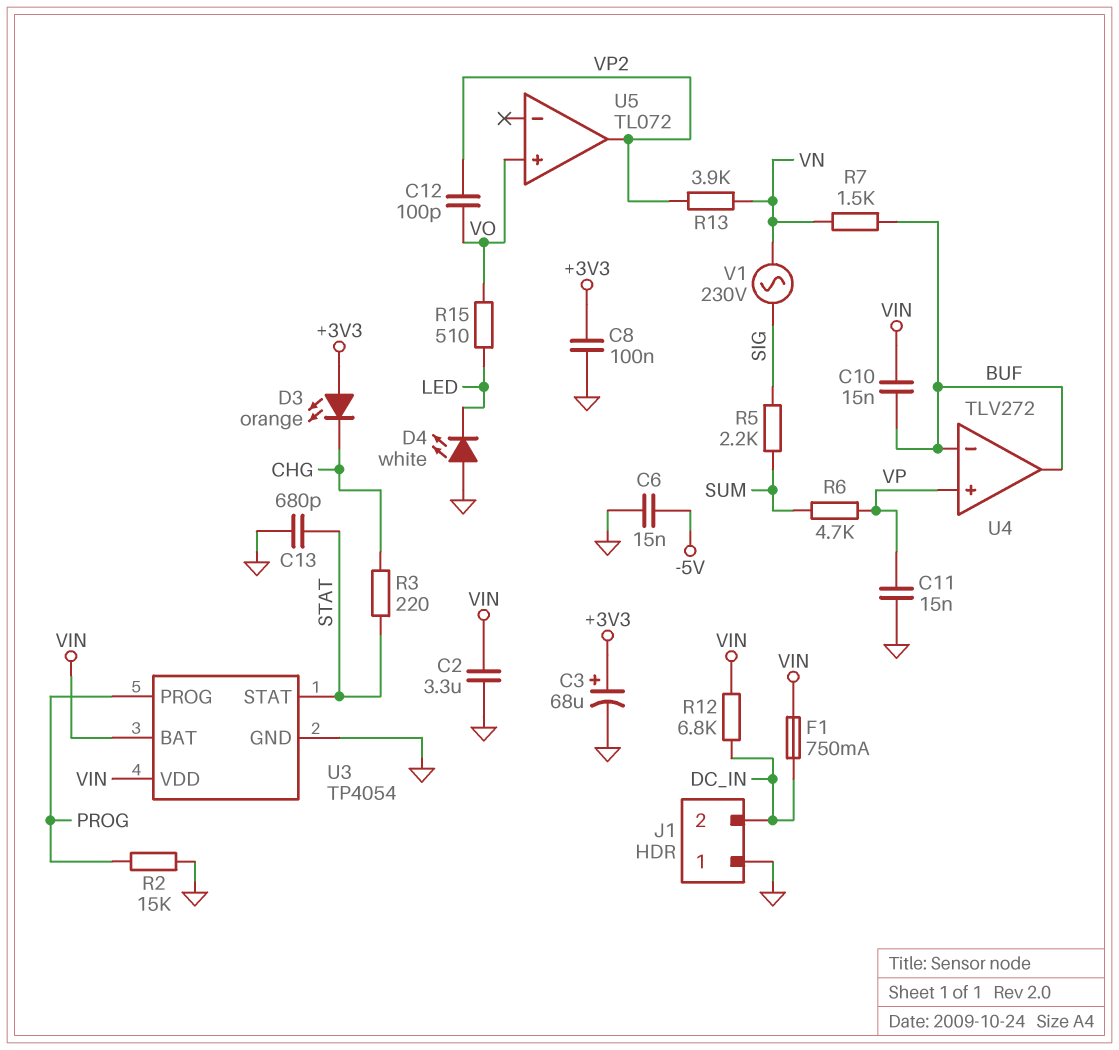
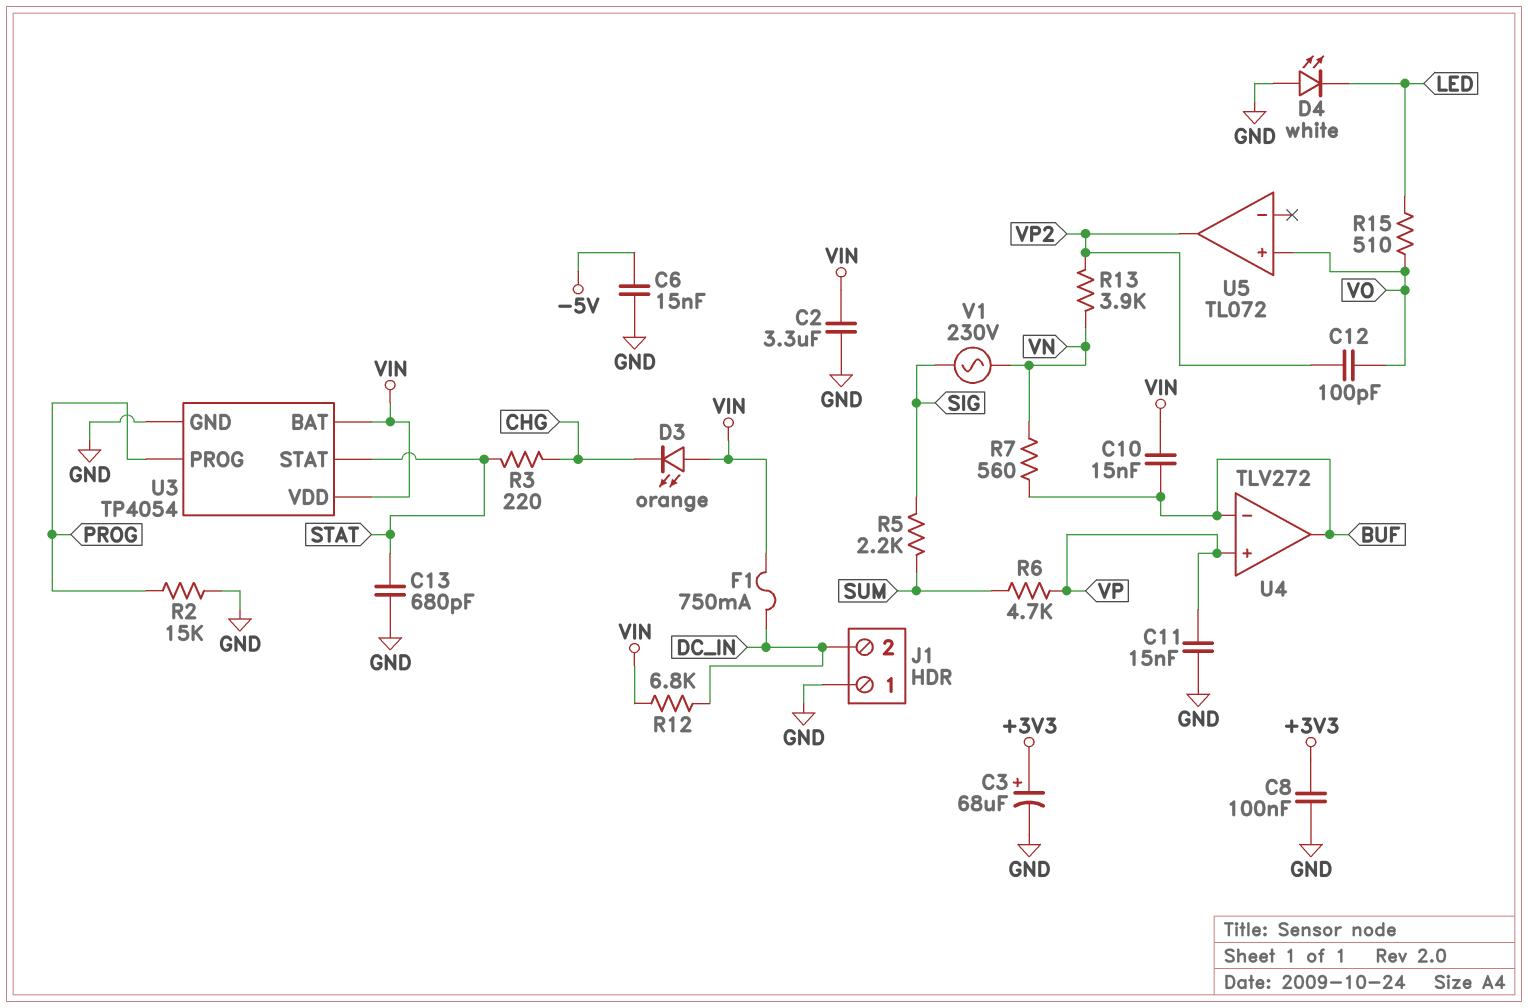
D3: LED orange (A +3V3, K CHG) -> LED orange (A VIN, K CHG)
R7: 1.5k (BUF, VN) -> 560 (BUF, VN)

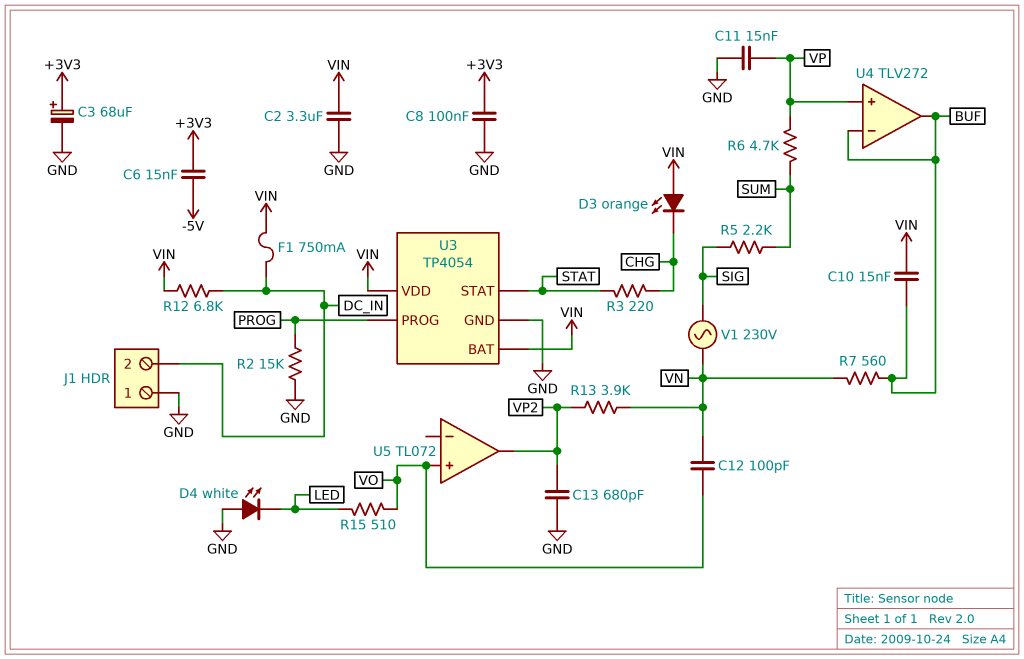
C6: 15nF (-5V, GND) -> 15nF (+3V3, -5V)
C12: 100pF (VO, VP2) -> 100pF (VN, VO)
C13: 680pF (GND, STAT) -> 680pF (GND, VP2)

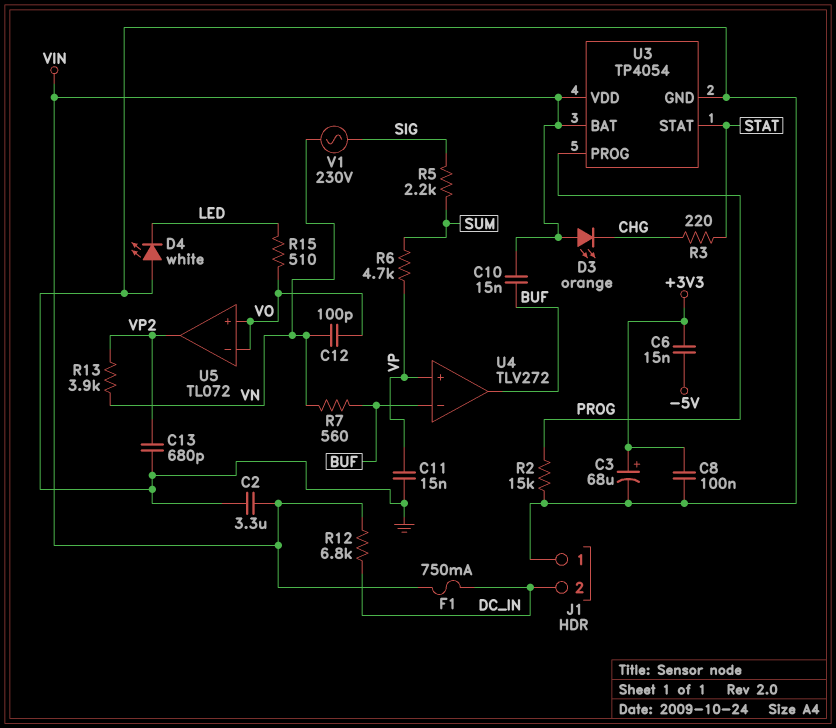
U5 pin in-: none -> VO

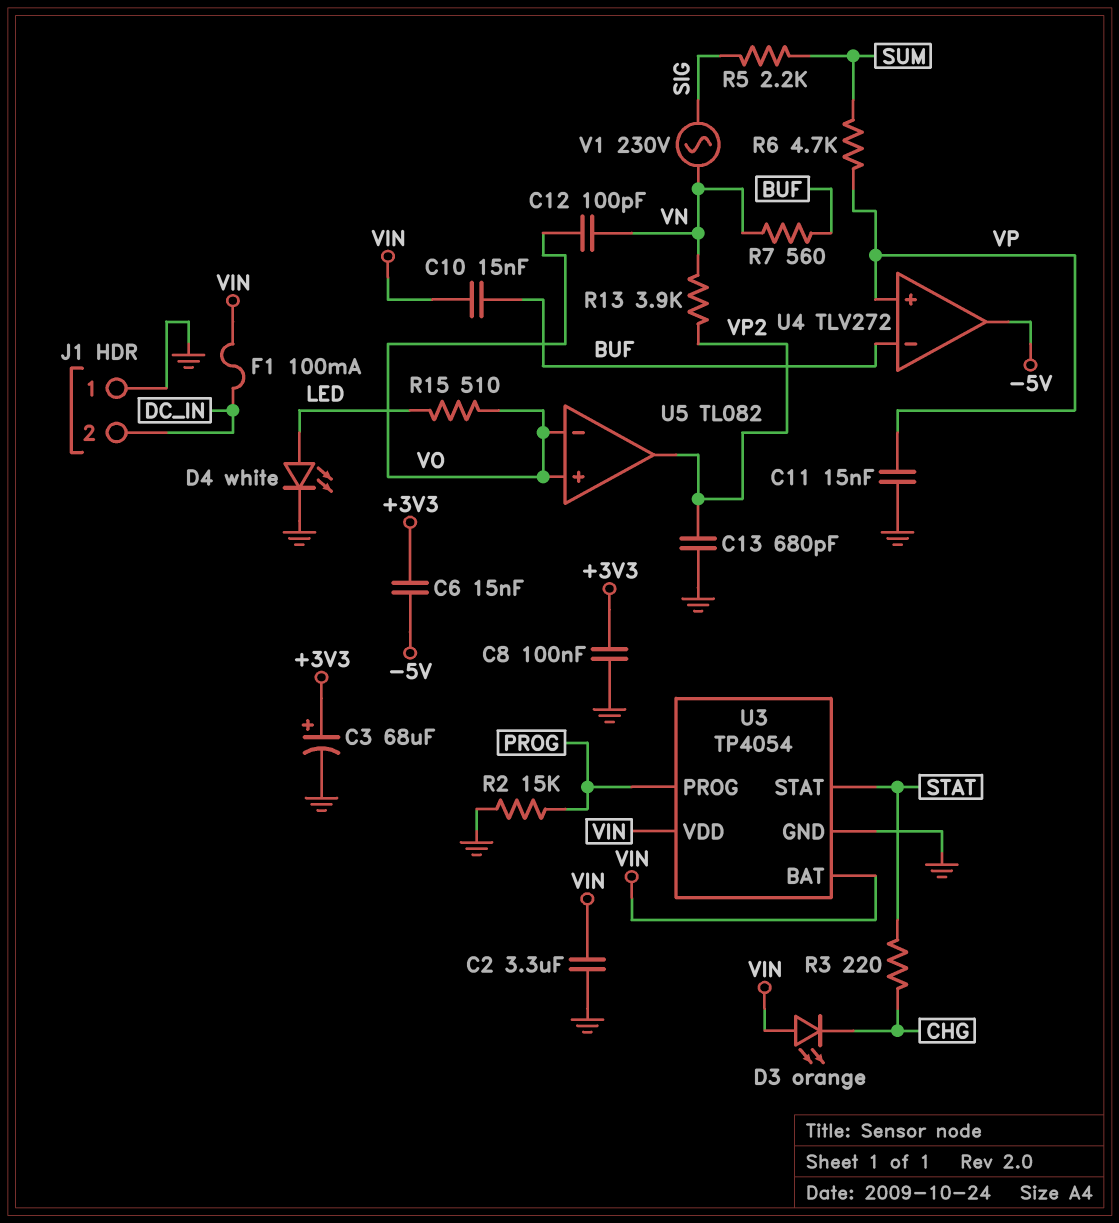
D4: LED white (A GND, K LED) -> LED white (A LED, K GND)
F1: 750mA (DC_IN, VIN) -> 100mA (DC_IN, VIN)
R12: 6.8k (DC_IN, VIN) -> none
U4 pin out: BUF -> -5V
U5: TL072 -> TL082

